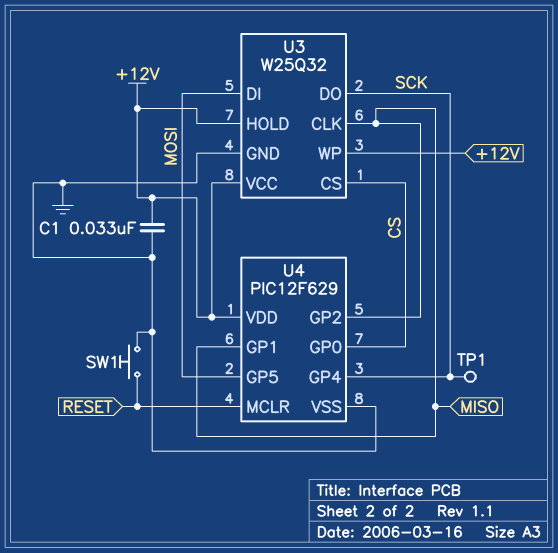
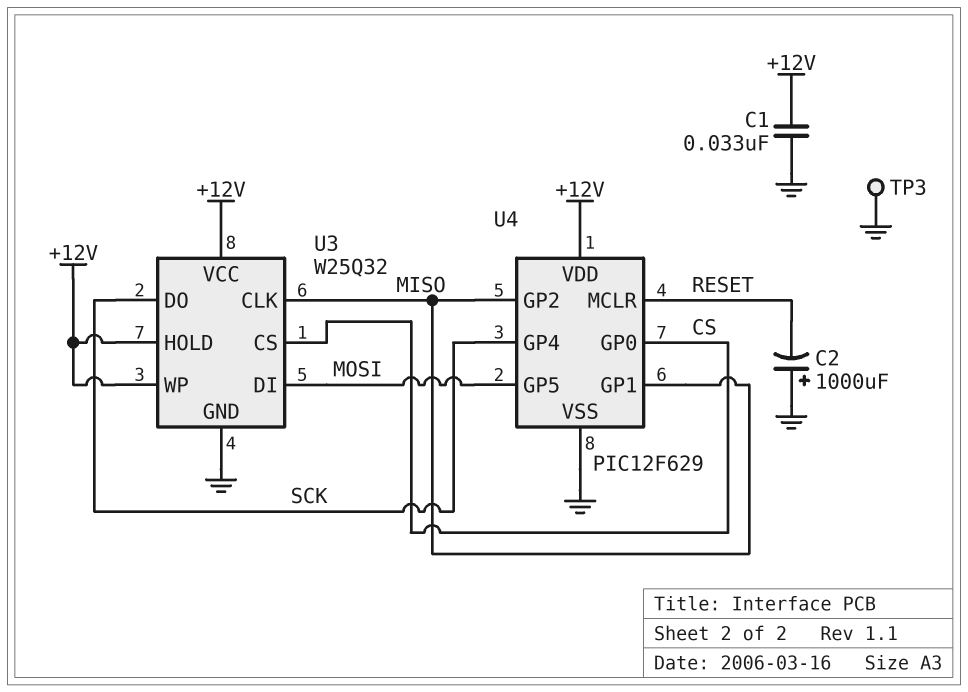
C2: none -> 1000uF (plus GND, minus RESET)
SW1: button (GND, RESET) -> none
TP1: test point (SCK) -> none
TP3: none -> test point (GND)

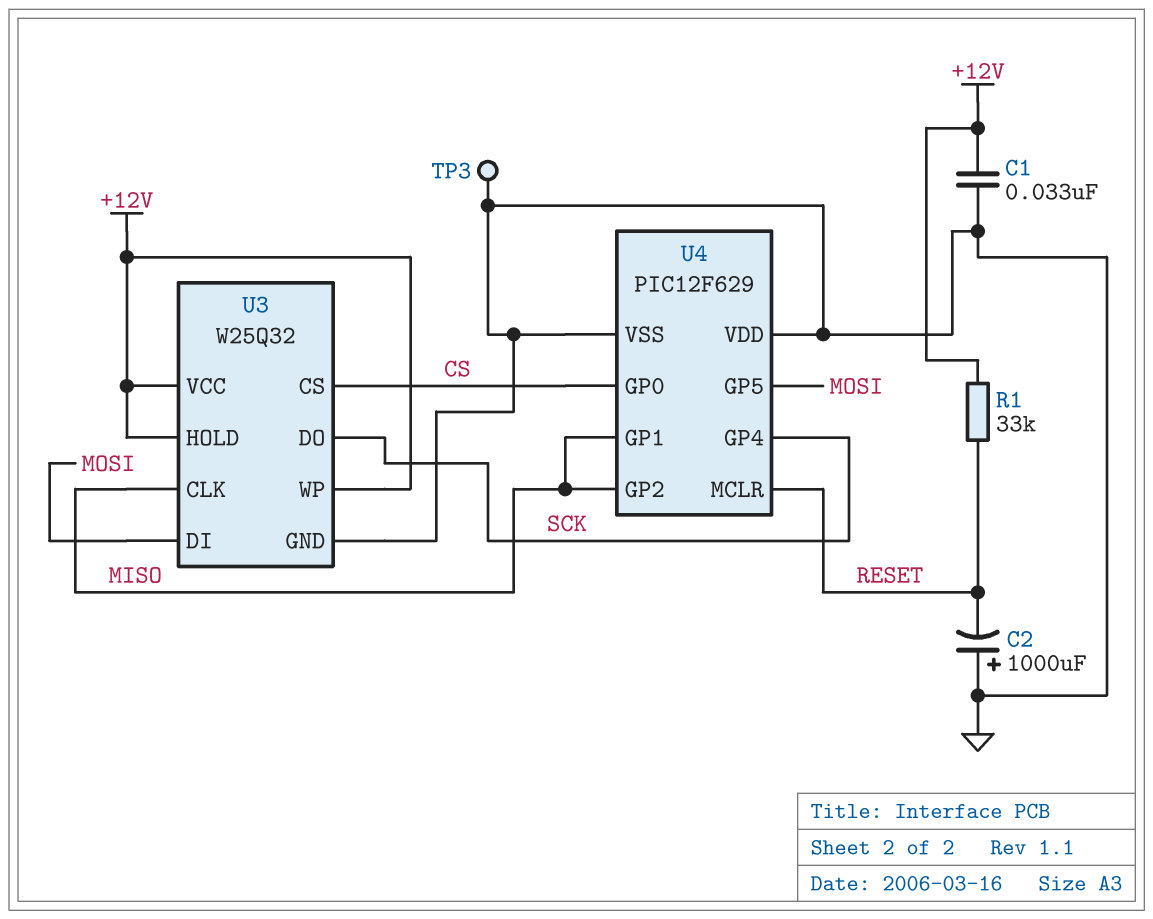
R1: none -> 33k (+12V, RESET)
U4 pin VDD: +12V -> GND

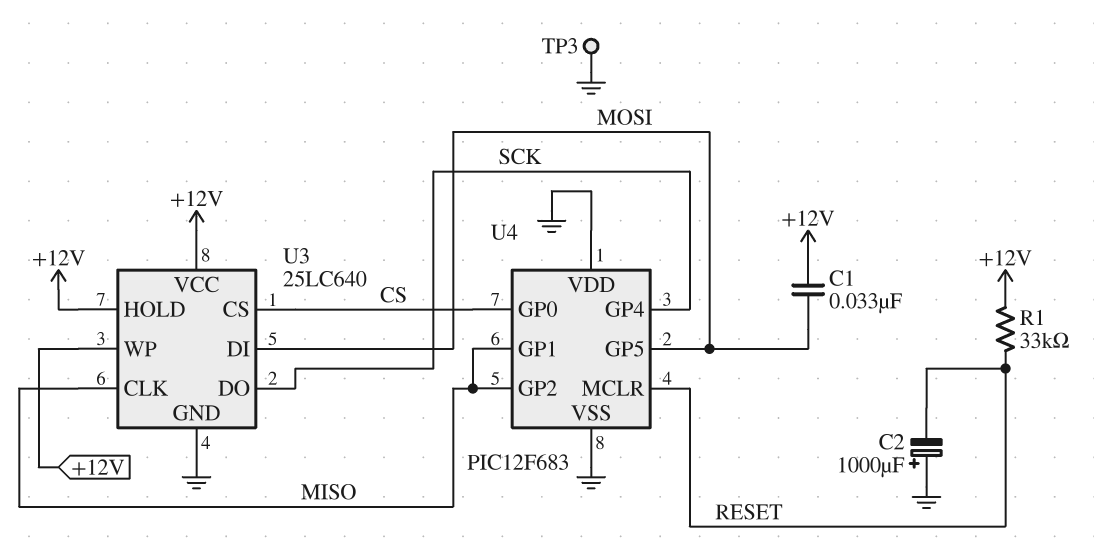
C1: 33nF (+12V, GND) -> 33nF (+12V, MOSI)
U3: W25Q32 -> 25LC640
U4: PIC12F629 -> PIC12F683

